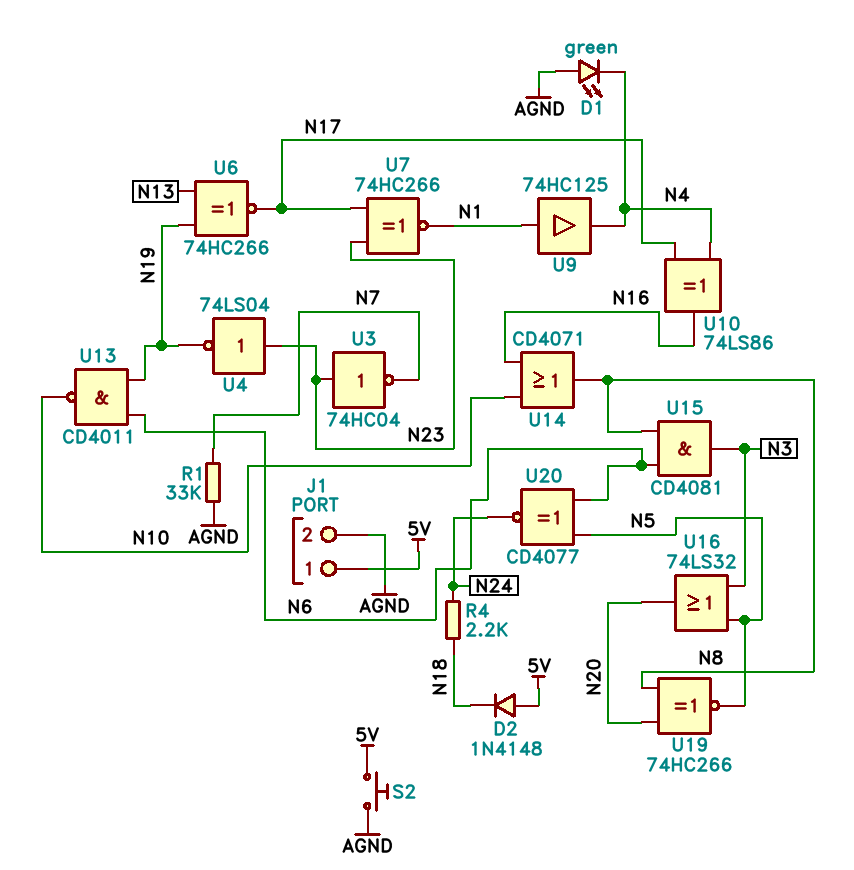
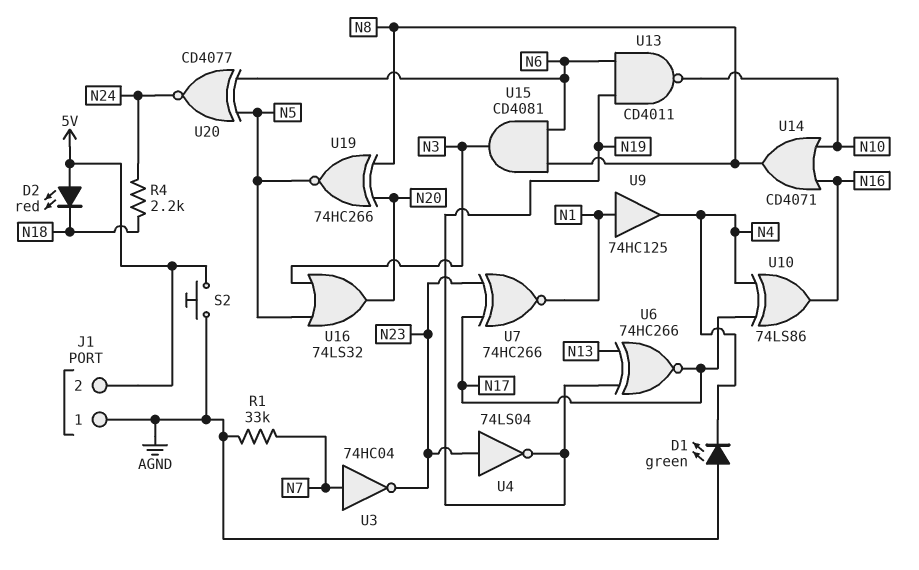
D2: diode 1N4148 (A 5V, K N18) -> LED red (A 5V, K N18)
J1 pin 1: 5V -> AGND
J1 pin 2: AGND -> 5V
U3: NOT 74HC04 (in N23, out N7) -> NOT 74HC04 (in N7, out N23)

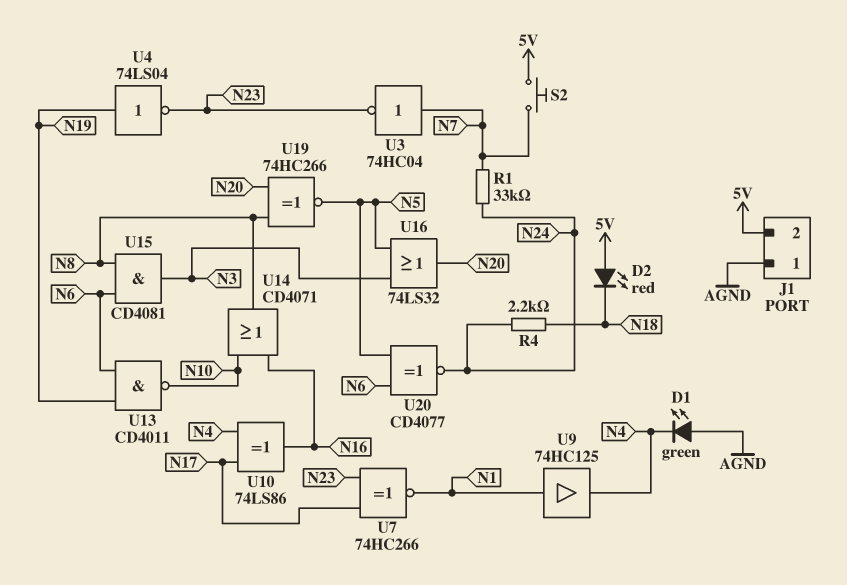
R1: 33k (AGND, N7) -> 33k (N7, N24)
S2: button (5V, AGND) -> button (5V, N7)
U4: NOT 74LS04 (in N23, out N19) -> NOT 74LS04 (in N19, out N23)
U6: XNOR 74HC266 (in N13, in N19, out N17) -> none

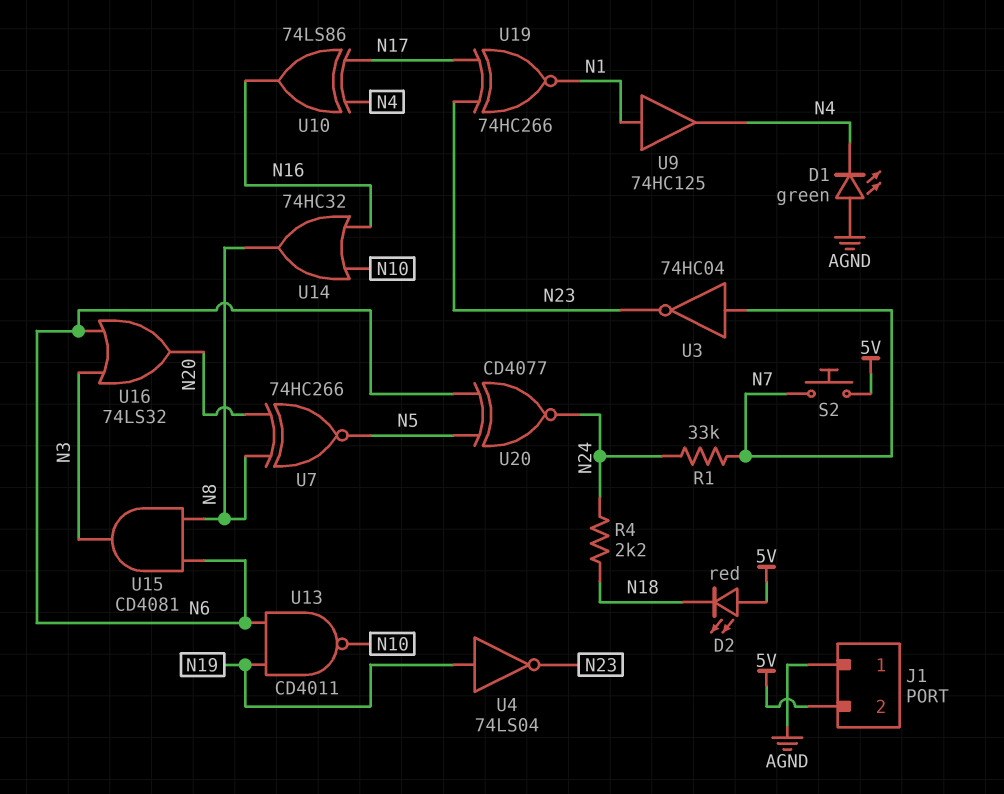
U7: XNOR 74HC266 (in N17, in N23, out N1) -> XNOR 74HC266 (in N8, in N20, out N5)
U14: OR CD4071 (in N10, in N16, out N8) -> OR 74HC32 (in N10, in N16, out N8)
U16: OR 74LS32 (in N3, in N5, out N20) -> OR 74LS32 (in N3, in N6, out N20)
U19: XNOR 74HC266 (in N8, in N20, out N5) -> XNOR 74HC266 (in N17, in N23, out N1)

